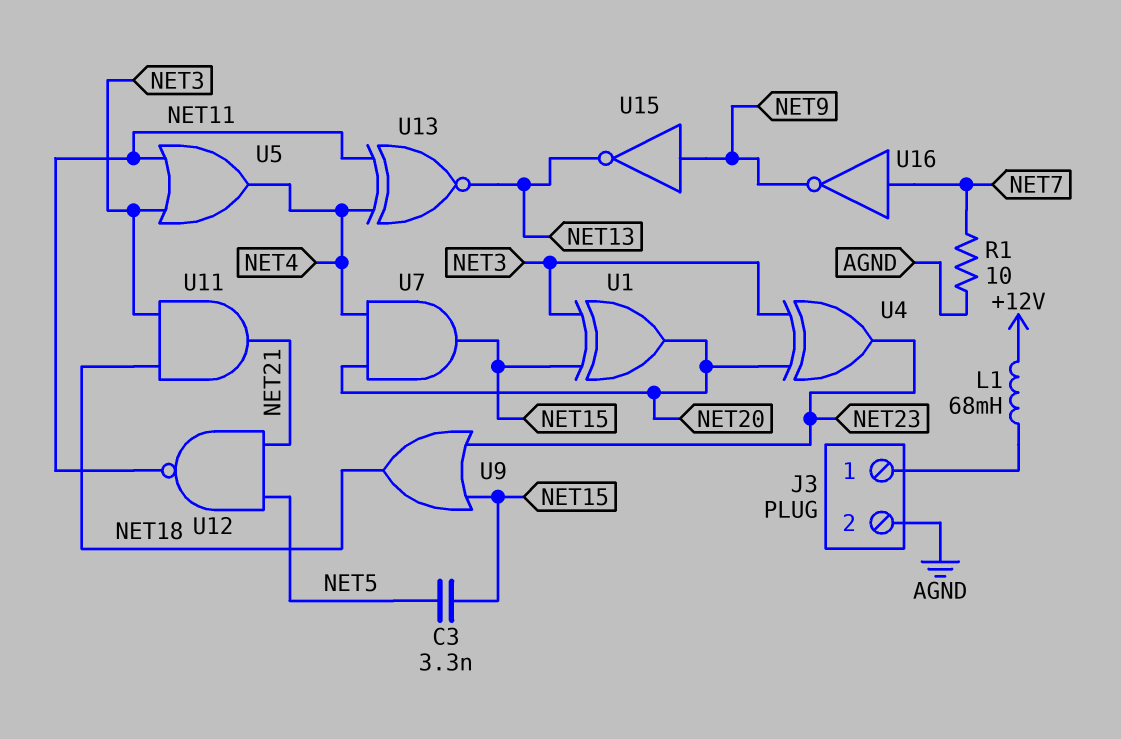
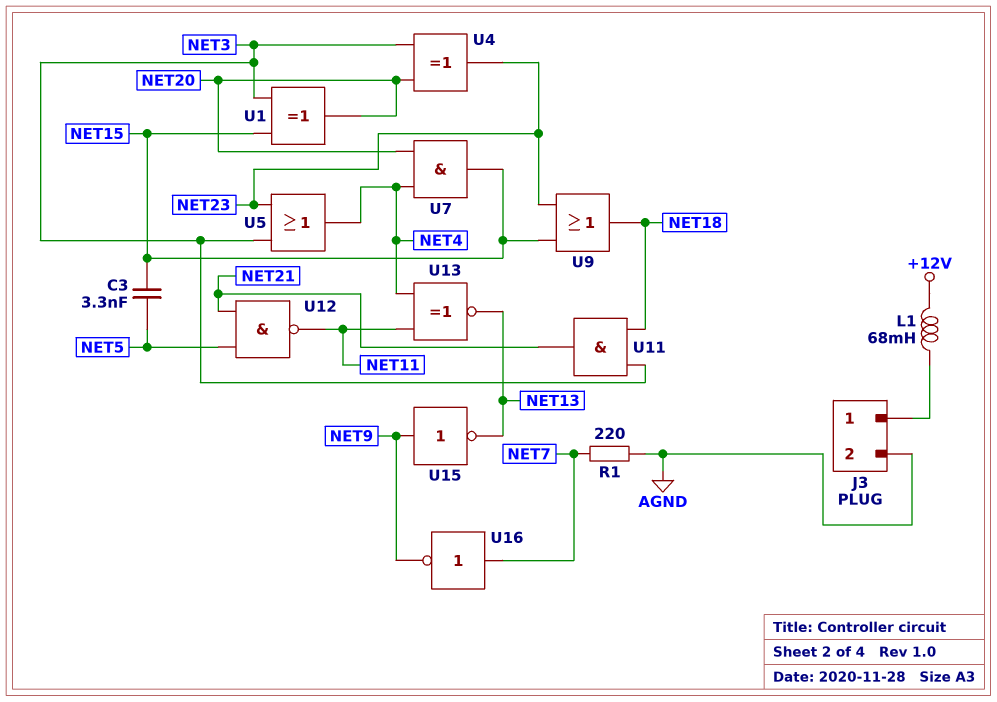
R1: 10 (AGND, NET7) -> 220 (AGND, NET7)
U5: OR (in NET3, in NET11, out NET4) -> OR (in NET3, in NET23, out NET4)

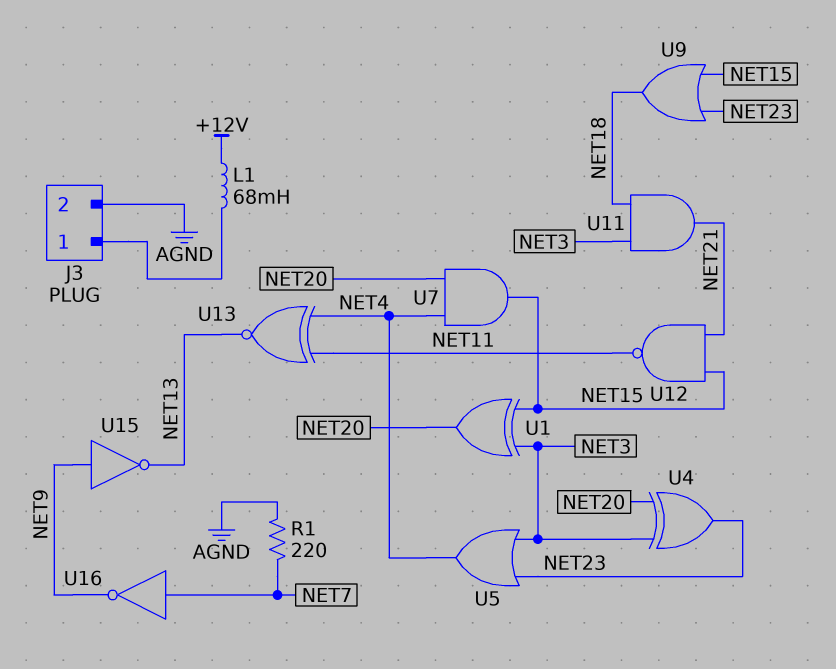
C3: 3.3nF (NET5, NET15) -> none
U12: NAND (in NET5, in NET21, out NET11) -> NAND (in NET15, in NET21, out NET11)

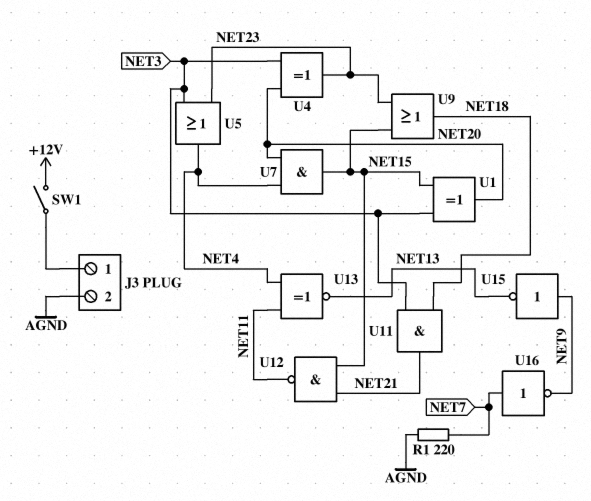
L1: 68mH (+12V, J3/1) -> none
SW1: none -> switch (+12V, J3/1)

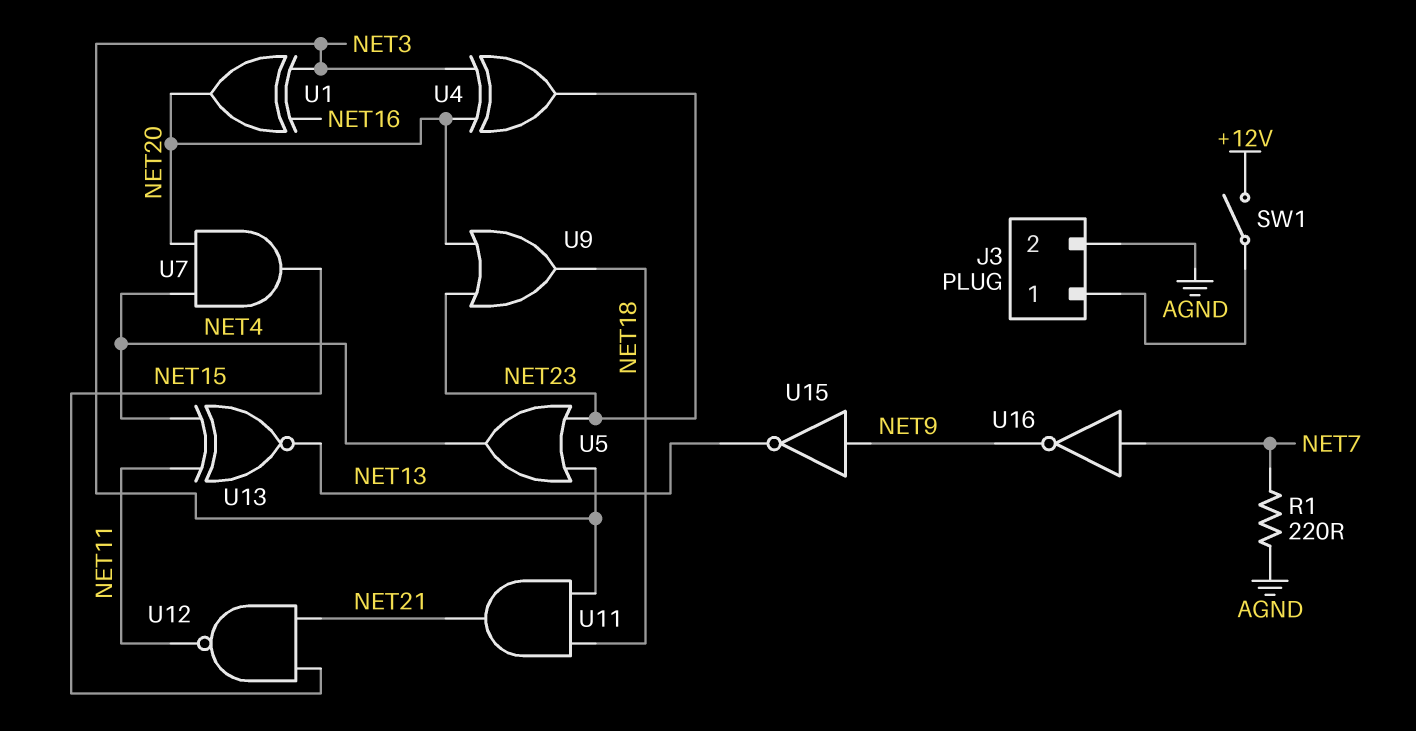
U1: XOR (in NET3, in NET15, out NET20) -> XOR (in NET3, in NET16, out NET20)
U9: OR (in NET15, in NET23, out NET18) -> OR (in NET20, in NET23, out NET18)

